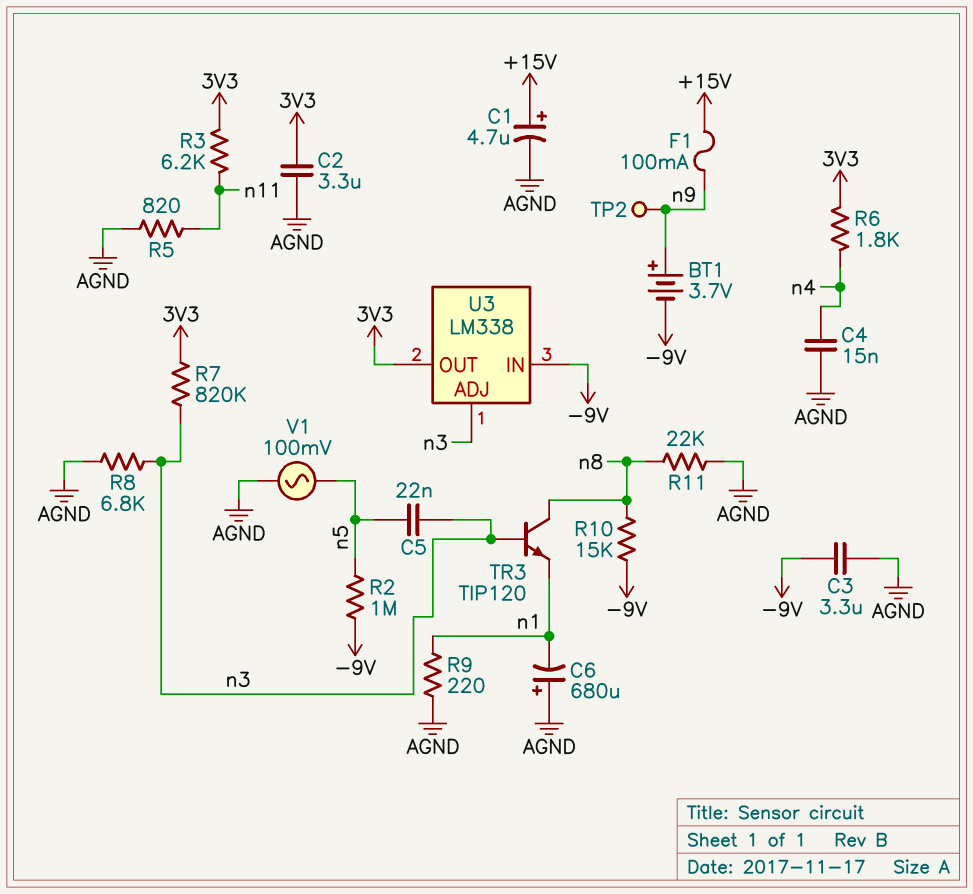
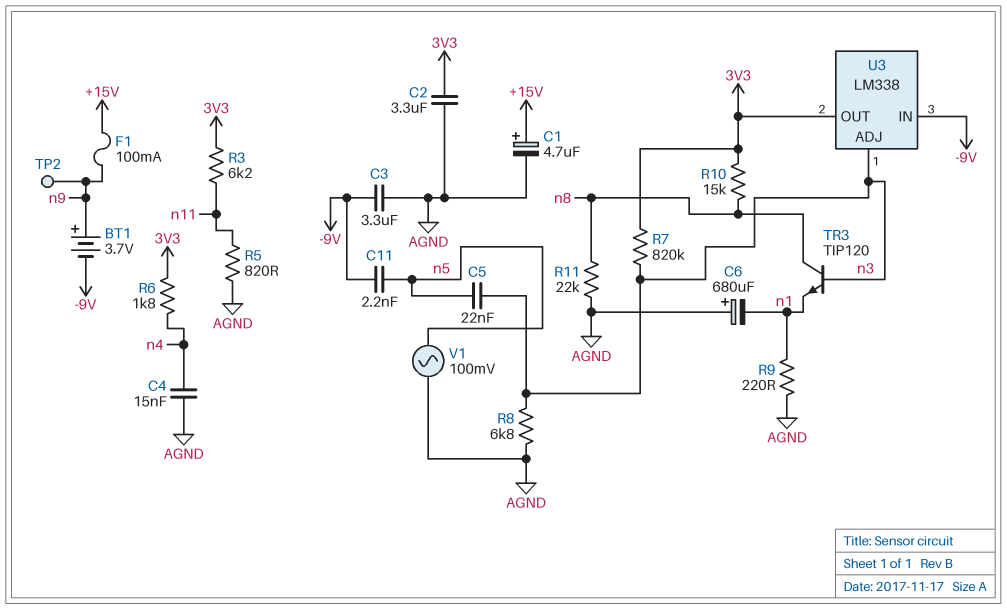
C11: none -> 2.2nF (-9V, n5)
R2: 1M (-9V, n5) -> none
R10: 15k (-9V, n8) -> 15k (3V3, n8)

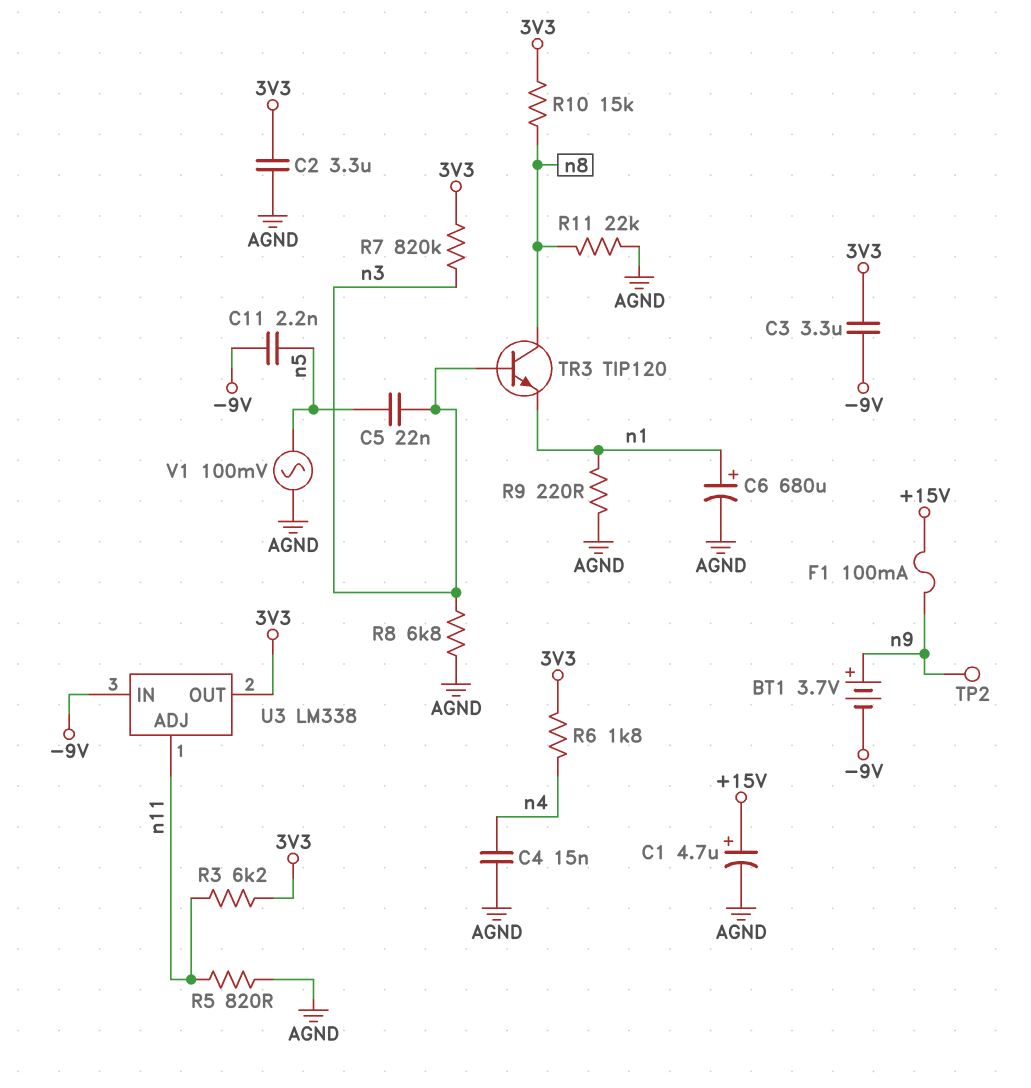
C3: 3.3uF (-9V, AGND) -> 3.3uF (-9V, 3V3)
C6: 680uF (plus AGND, minus n1) -> 680uF (plus n1, minus AGND)
U3 pin ADJ: n3 -> n11

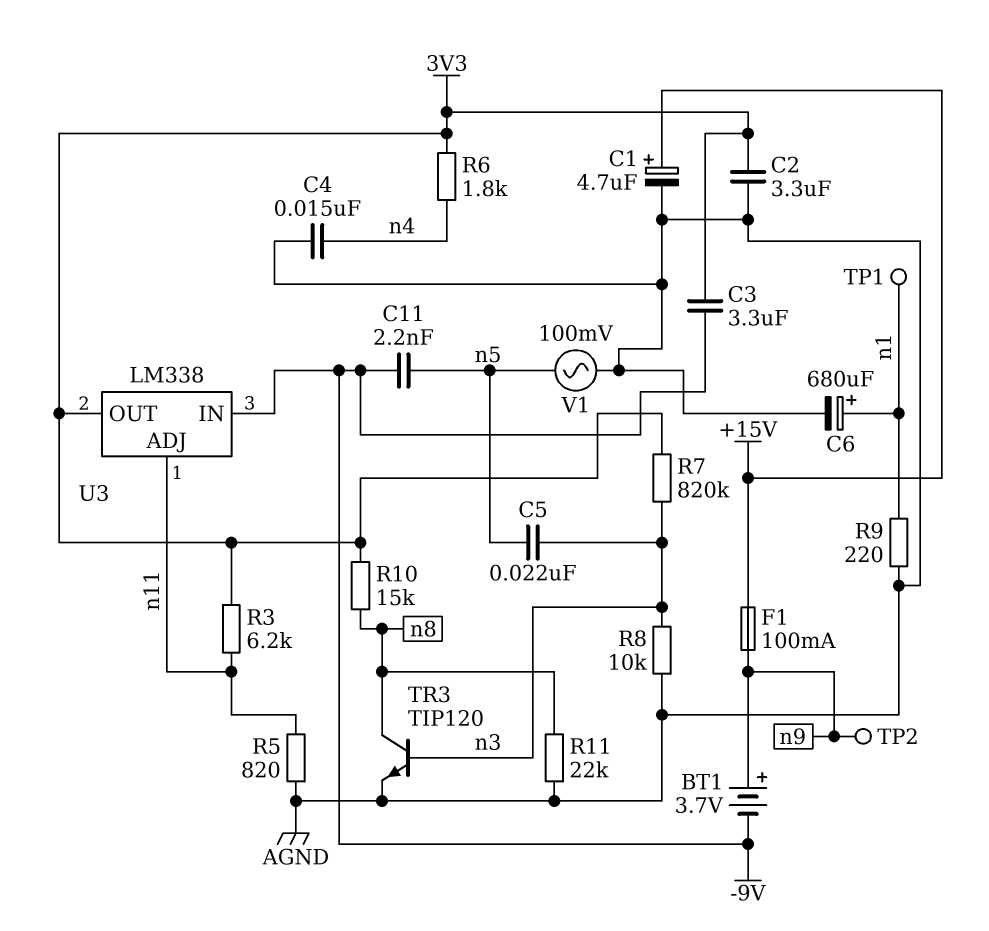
R8: 6.8k (AGND, n3) -> 10k (AGND, n3)
TP1: none -> test point (n1)
TR3: NPN TIP120 (B n3, C n8, E n1) -> NPN TIP120 (B n3, C n8, E AGND)

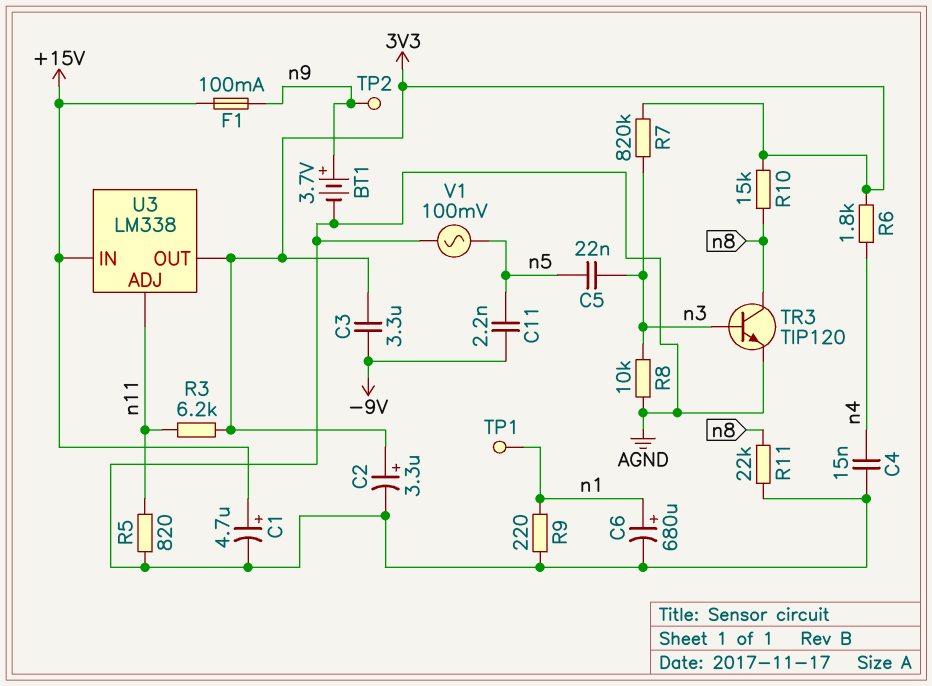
BT1: 3.7V (plus n9, minus -9V) -> 3.7V (plus n9, minus AGND)
C2: 3.3uF (3V3, AGND) -> 3.3uF (plus 3V3, minus AGND)
U3 pin IN: -9V -> +15V

